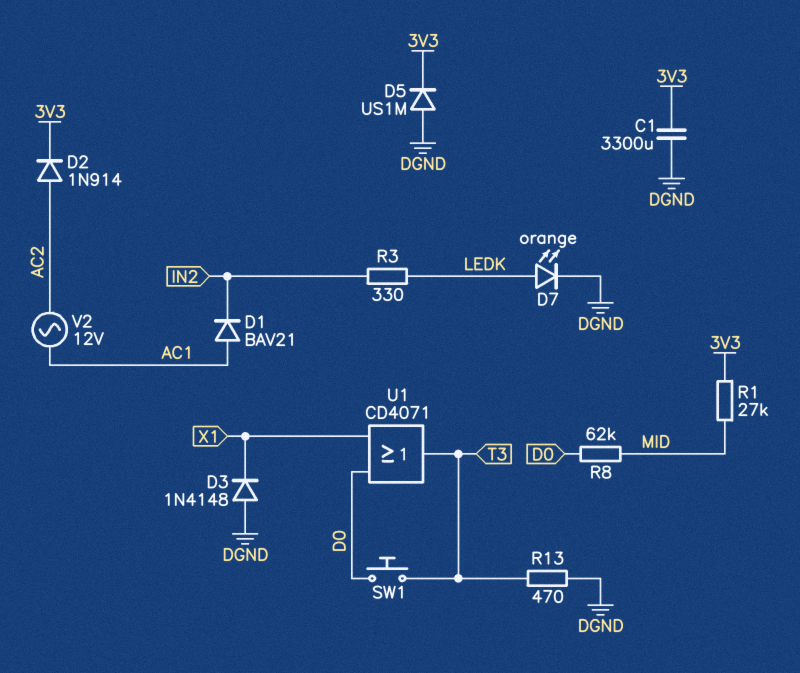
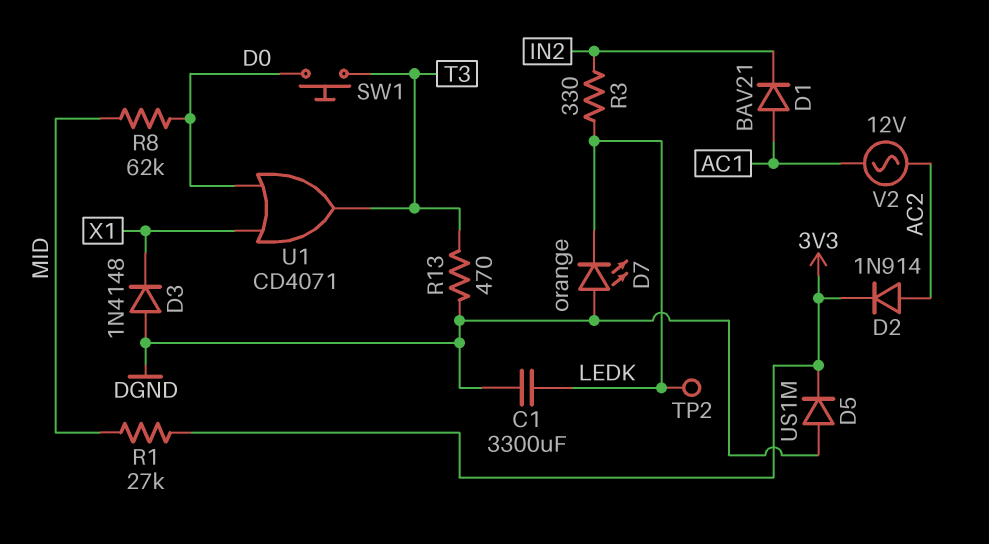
C1: 3300uF (3V3, DGND) -> 3300uF (DGND, LEDK)
D7: LED orange (A LEDK, K DGND) -> LED orange (A DGND, K LEDK)
TP2: none -> test point (LEDK)

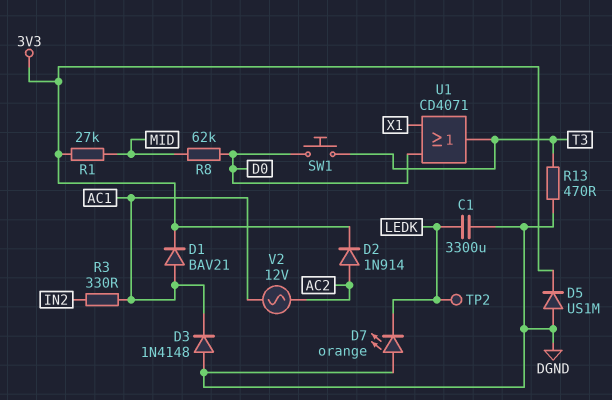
D1: diode BAV21 (A AC1, K IN2) -> diode BAV21 (A AC1, K 3V3)
D3: diode 1N4148 (A DGND, K X1) -> diode 1N4148 (A DGND, K AC1)
R3: 330 (IN2, LEDK) -> 330 (AC1, IN2)

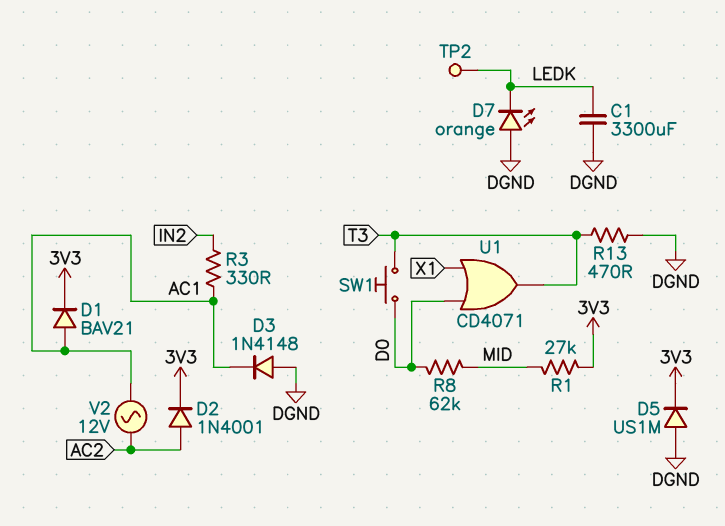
D2: diode 1N914 (A AC2, K 3V3) -> diode 1N4001 (A AC2, K 3V3)

